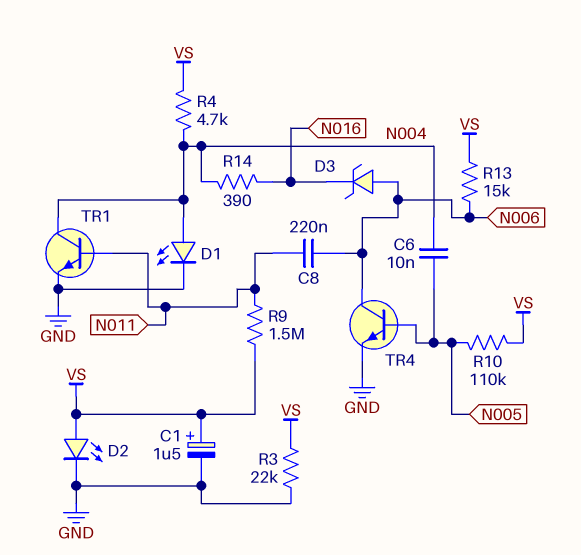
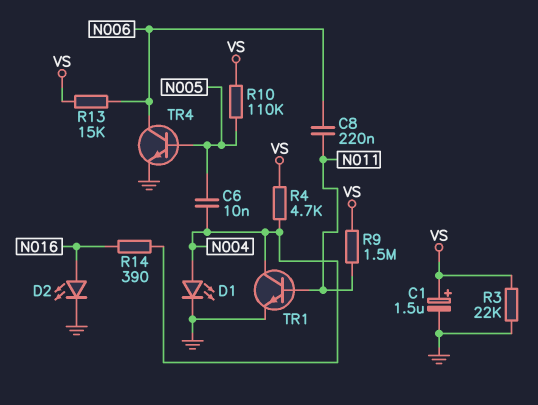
D2: LED (A VS, K GND) -> LED (A N016, K GND)
D3: zener (A N006, K N016) -> none

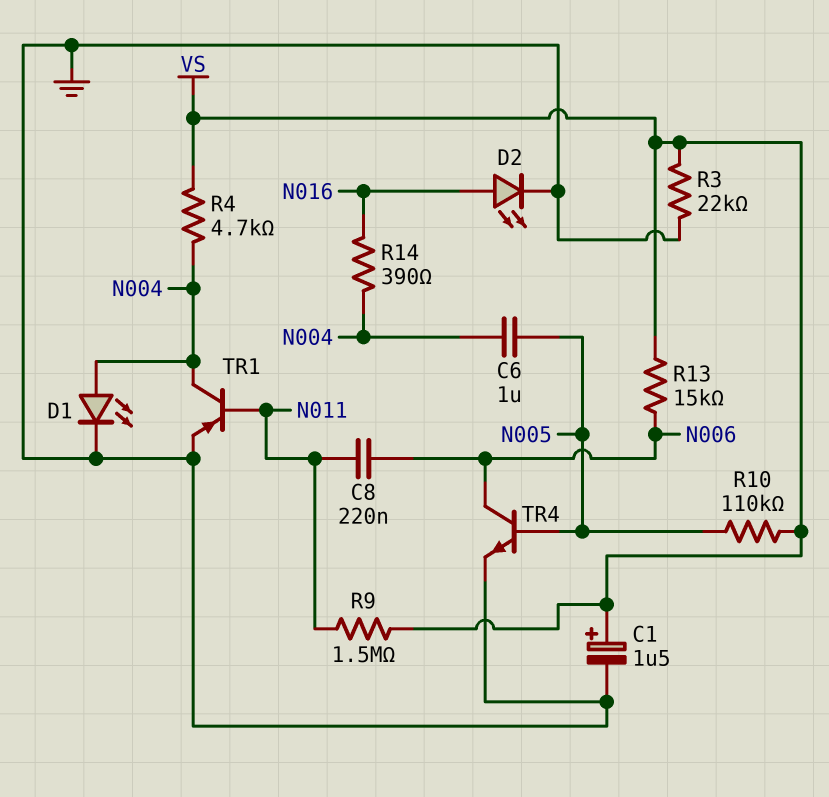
C6: 10nF (N004, N005) -> 1uF (N004, N005)
TR1: NPN (B N011, C N004, E GND) -> PNP (B N011, C N004, E GND)

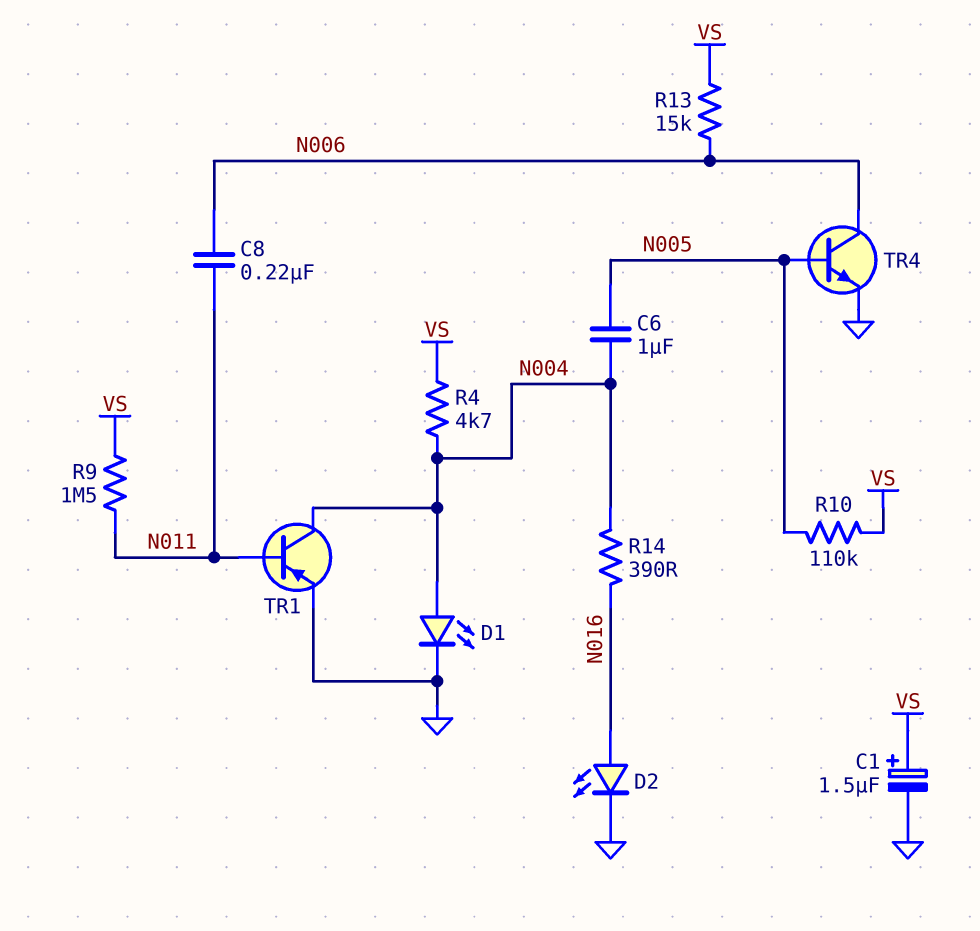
R3: 22k (GND, VS) -> none

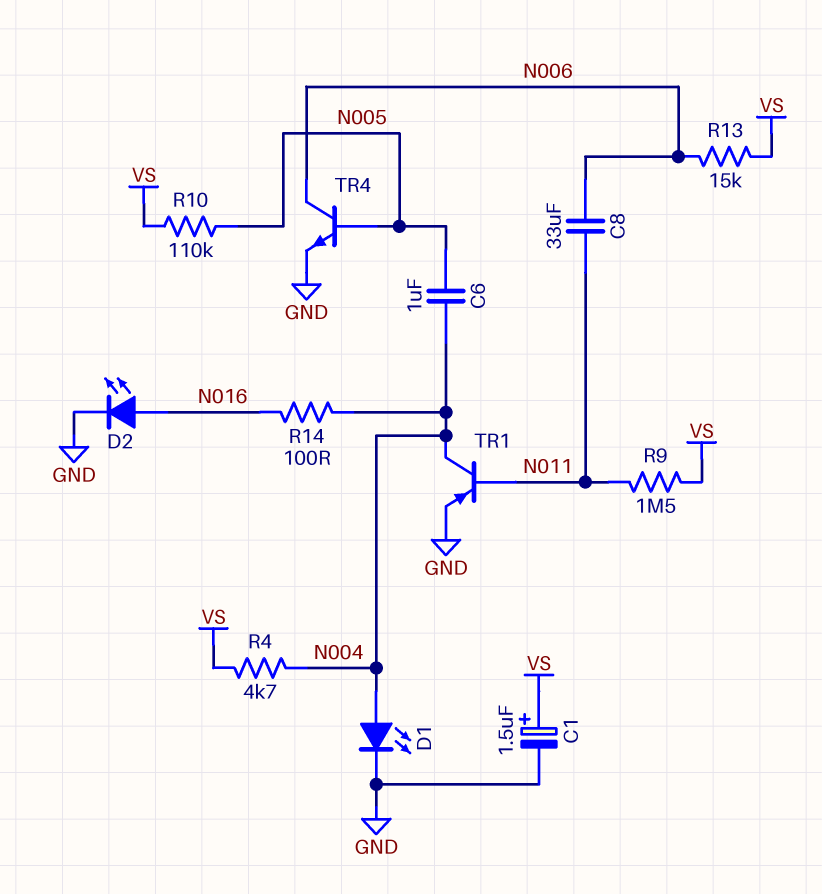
C8: 220nF (N006, N011) -> 33uF (N006, N011)
R14: 390 (N004, N016) -> 100 (N004, N016)

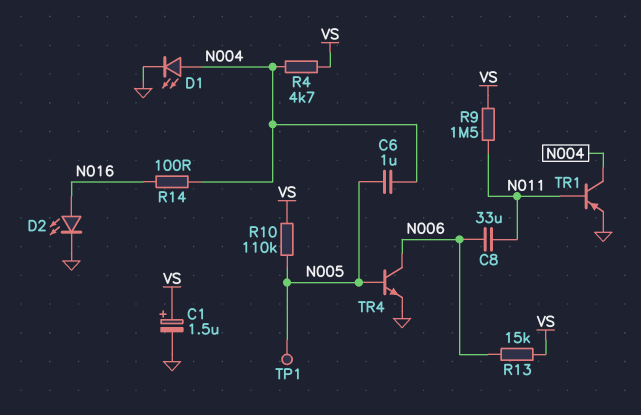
TP1: none -> test point (N005)

